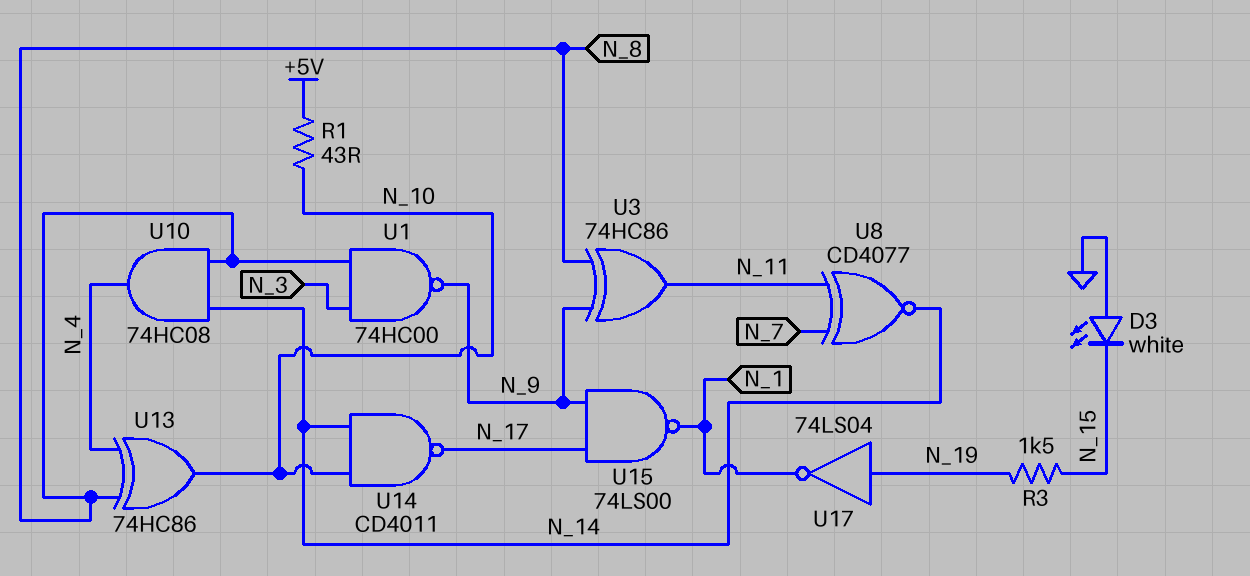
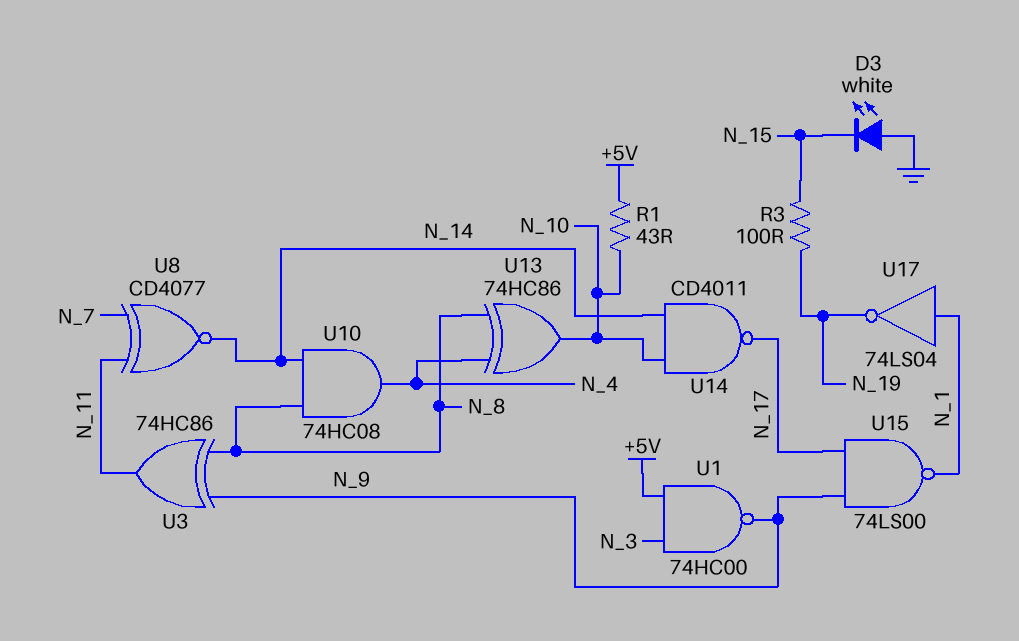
R3: 1.5k (N_15, N_19) -> 100 (N_15, N_19)
U1: NAND 74HC00 (in N_3, in N_8, out N_9) -> NAND 74HC00 (in +5V, in N_3, out N_9)
U17: NOT 74LS04 (in N_19, out N_1) -> NOT 74LS04 (in N_1, out N_19)

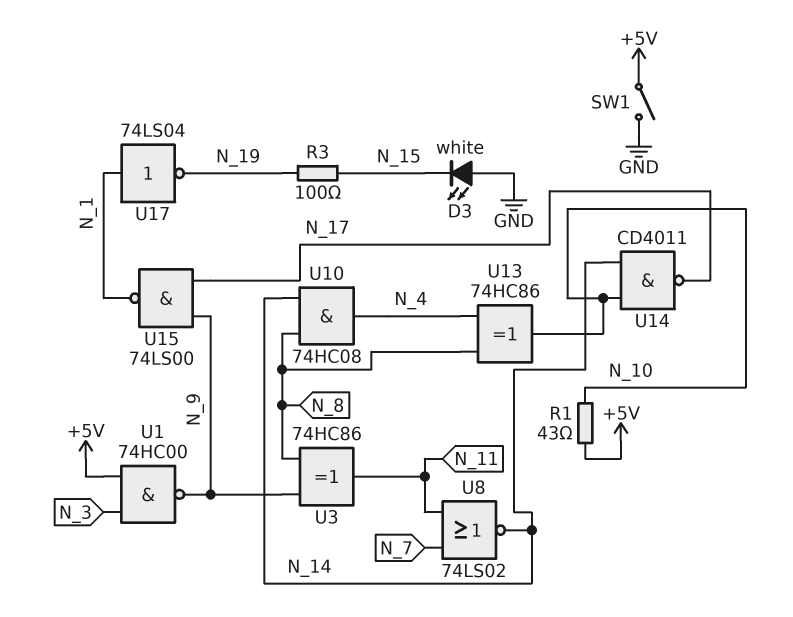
SW1: none -> switch (+5V, GND)
U8: XNOR CD4077 (in N_7, in N_11, out N_14) -> NOR 74LS02 (in N_7, in N_11, out N_14)

